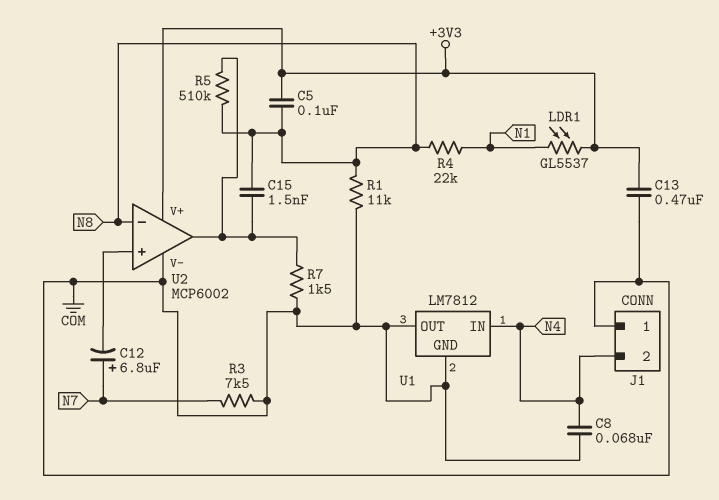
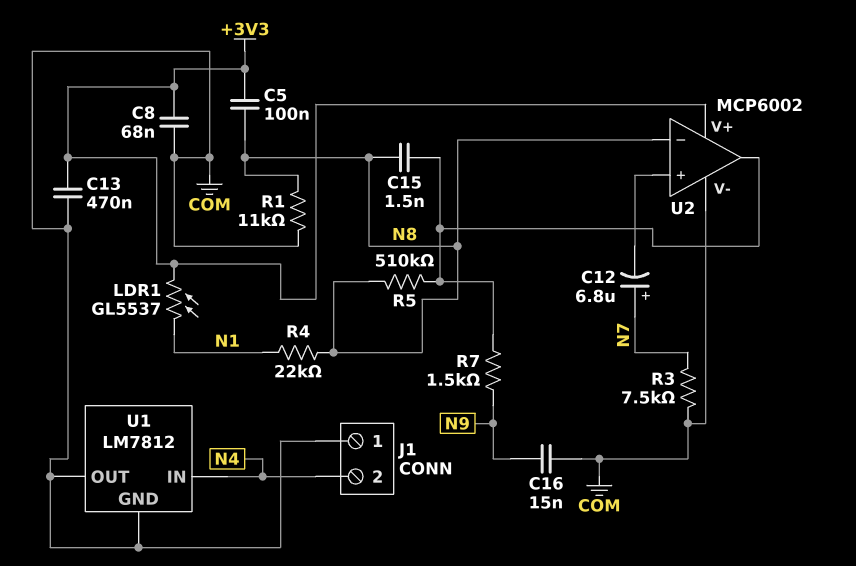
C8: 68nF (COM, N4) -> 68nF (+3V3, COM)
C16: none -> 15nF (COM, N9)
R7: 1.5k (COM, U2/out) -> 1.5k (N9, U2/out)

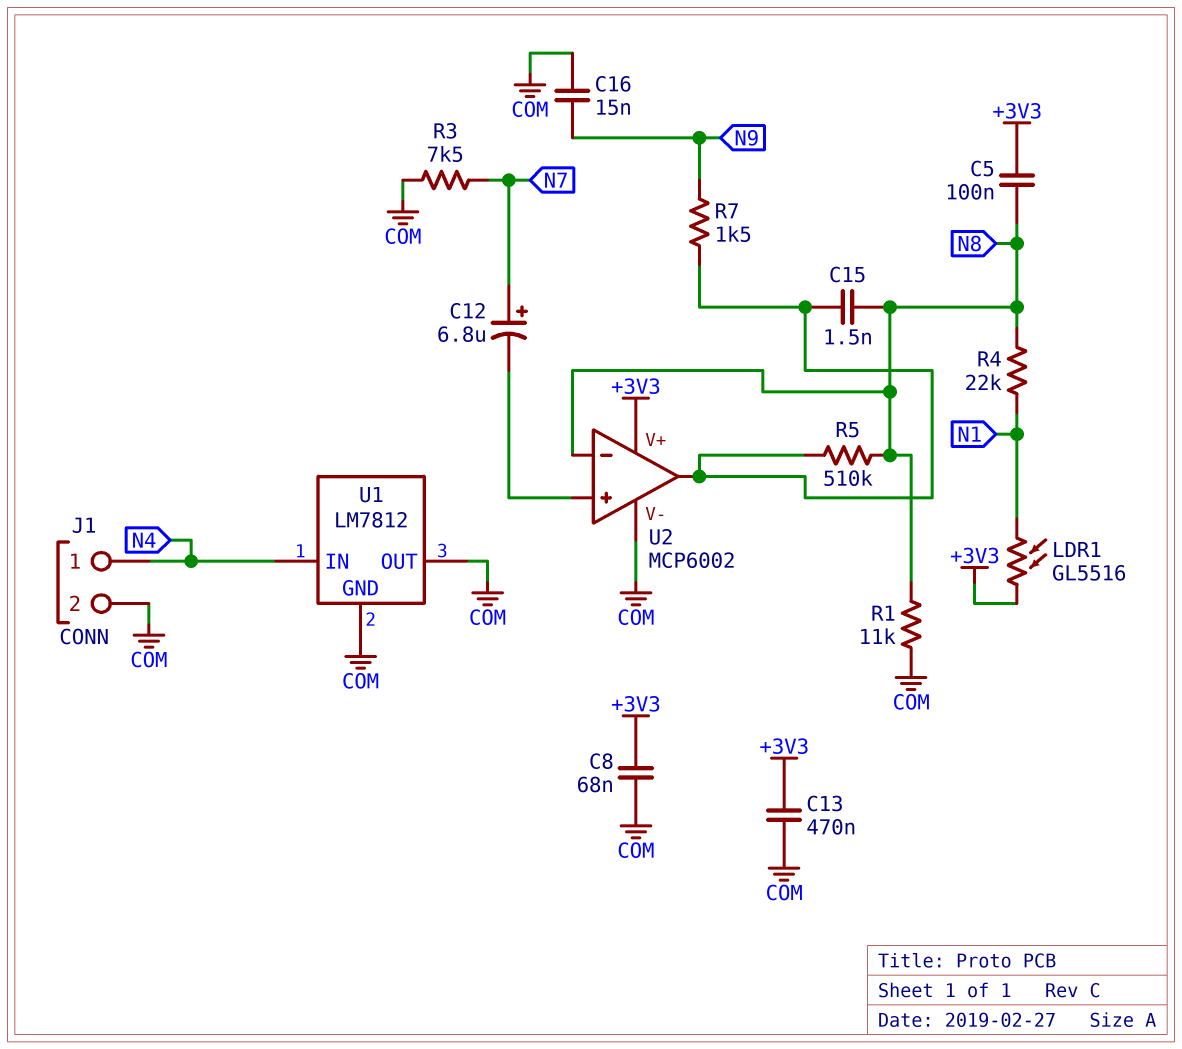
J1 pin 1: COM -> N4
J1 pin 2: N4 -> COM
LDR1: GL5537 (+3V3, N1) -> GL5516 (+3V3, N1)

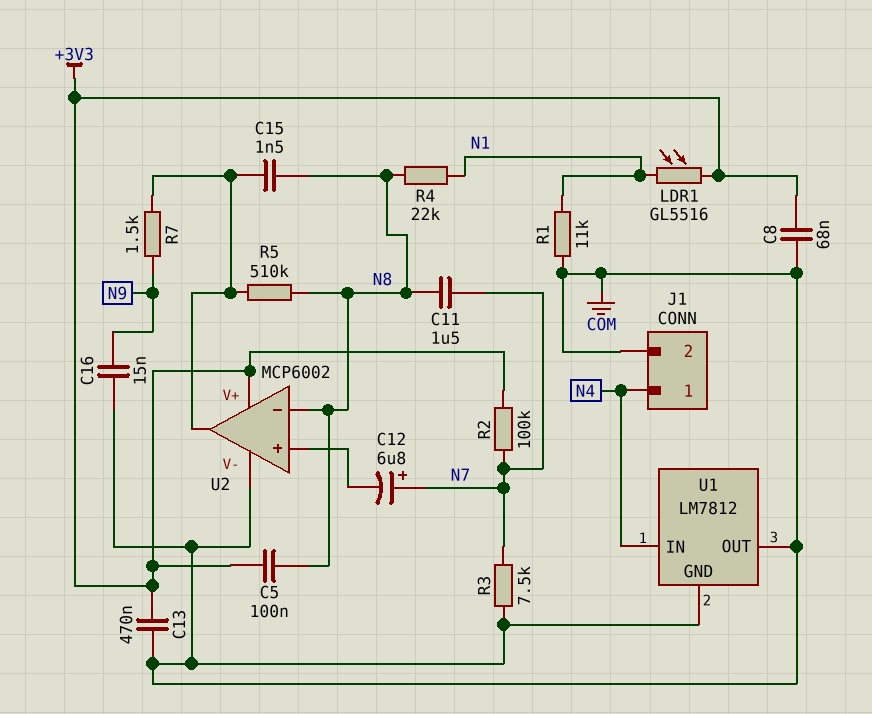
C11: none -> 1.5uF (N7, N8)
R1: 11k (COM, N8) -> 11k (COM, N1)
R2: none -> 100k (+3V3, N7)

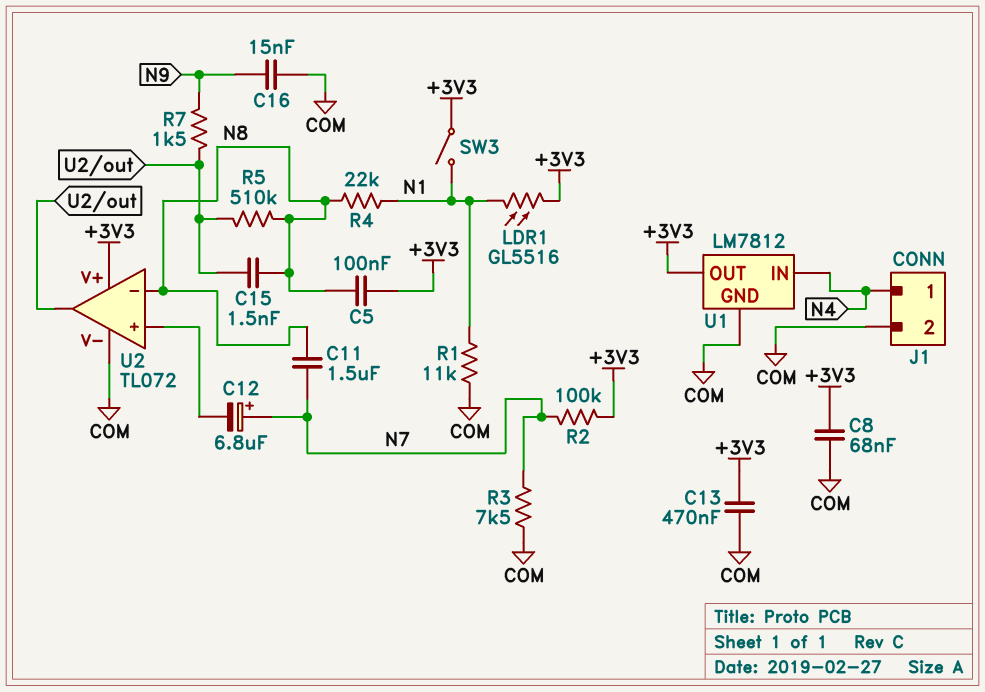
SW3: none -> switch (+3V3, N1)
U1 pin OUT: COM -> +3V3
U2: MCP6002 -> TL072

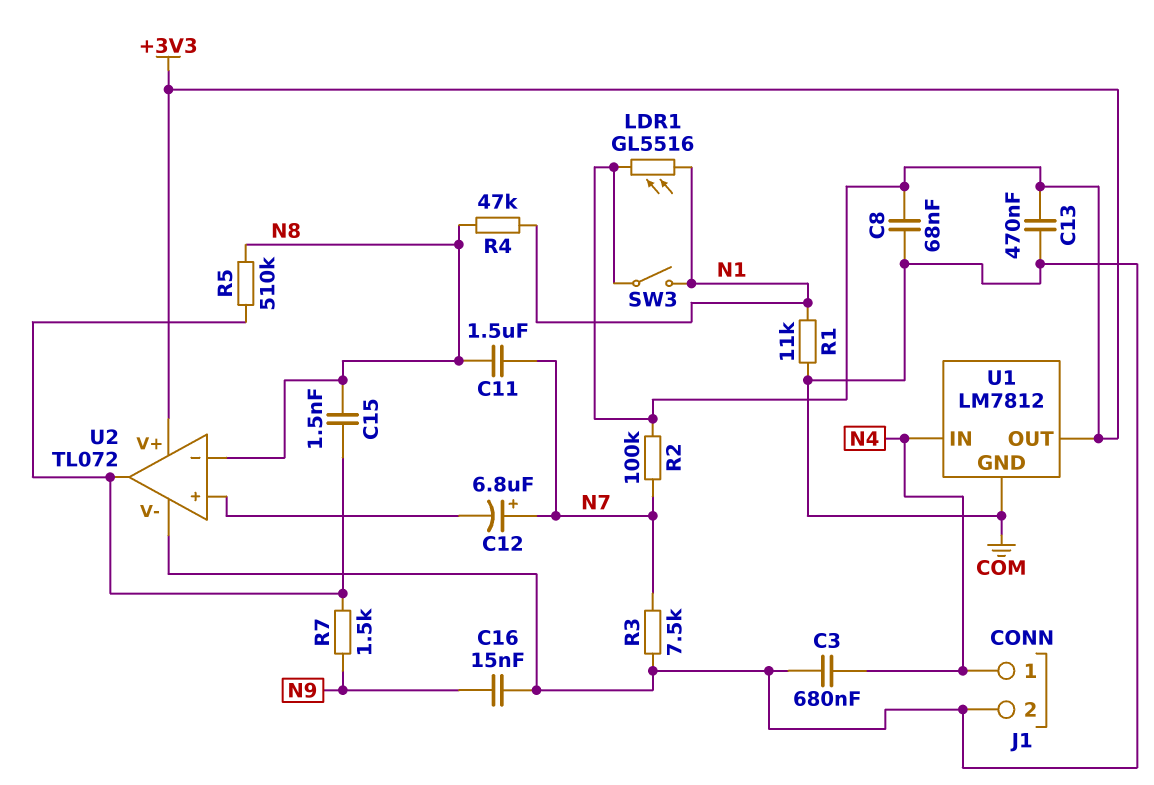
C3: none -> 680nF (COM, N4)
C5: 100nF (+3V3, N8) -> none
R4: 22k (N1, N8) -> 47k (N1, N8)

